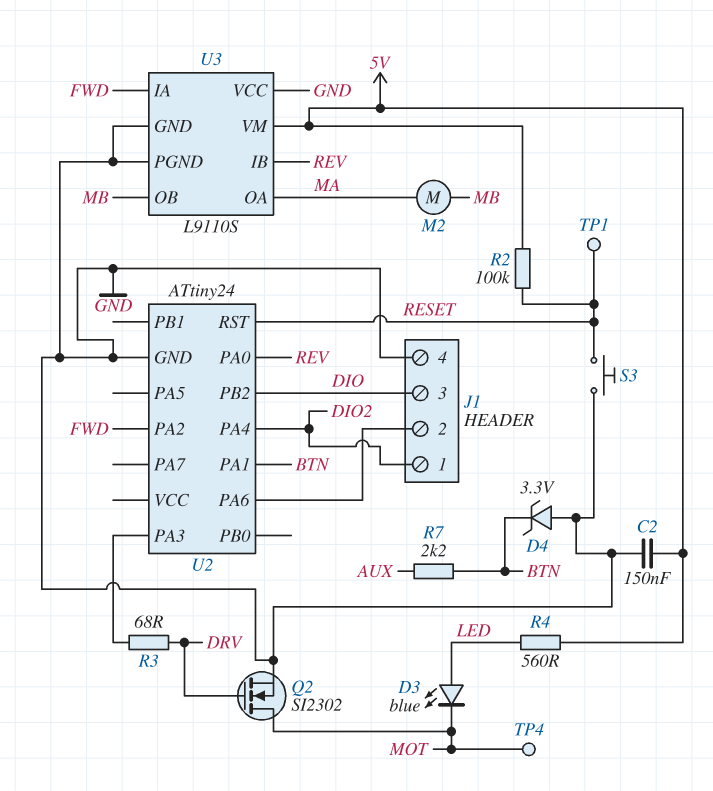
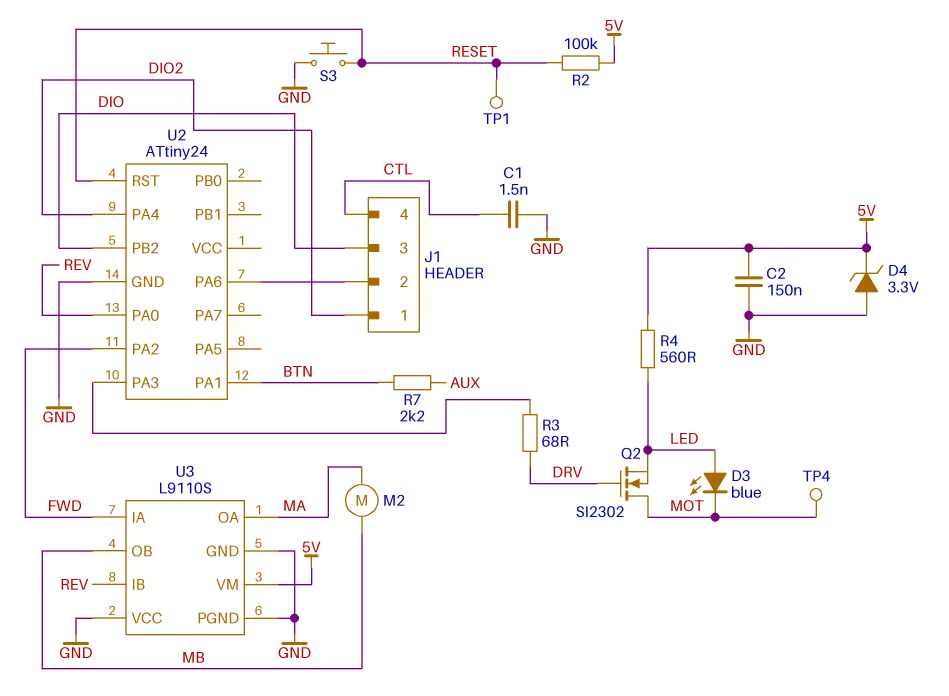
C1: none -> 1.5nF (CTL, GND)
D4: zener 3.3V (A GND, K BTN) -> zener 3.3V (A GND, K 5V)
J1 pin 4: GND -> CTL
Q2: NMOS SI2302 (G DRV, D MOT, S GND) -> NMOS SI2302 (G DRV, D MOT, S LED)

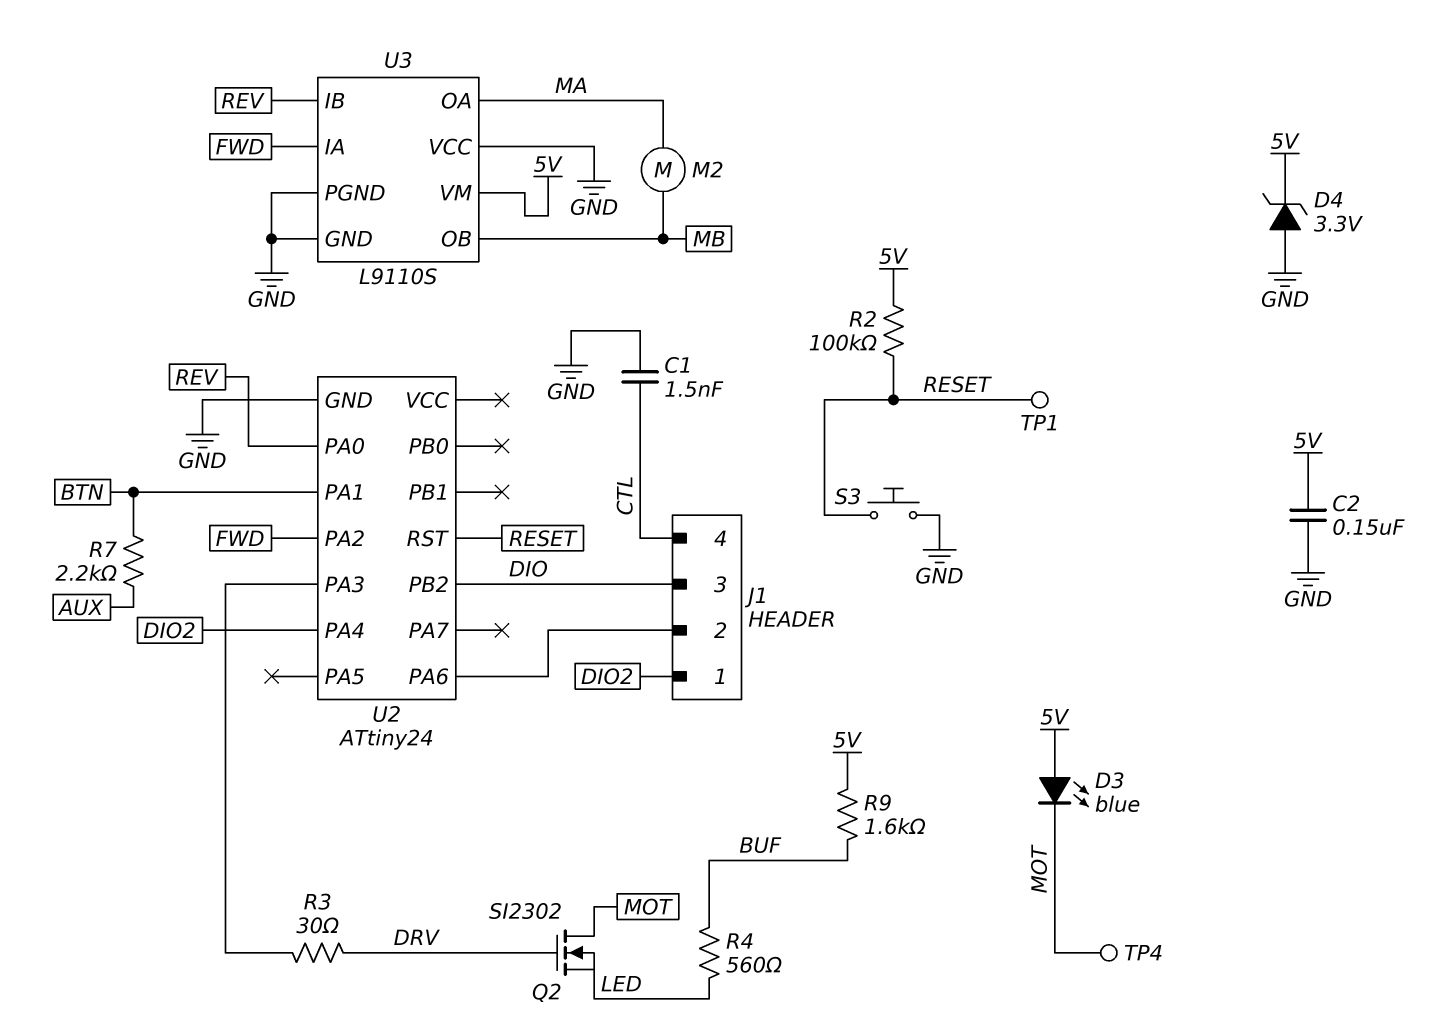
D3: LED blue (A LED, K MOT) -> LED blue (A 5V, K MOT)
R3: 68 (DRV, U2/PA3) -> 30 (DRV, U2/PA3)
R4: 560 (5V, LED) -> 560 (BUF, LED)
R9: none -> 1.6k (5V, BUF)

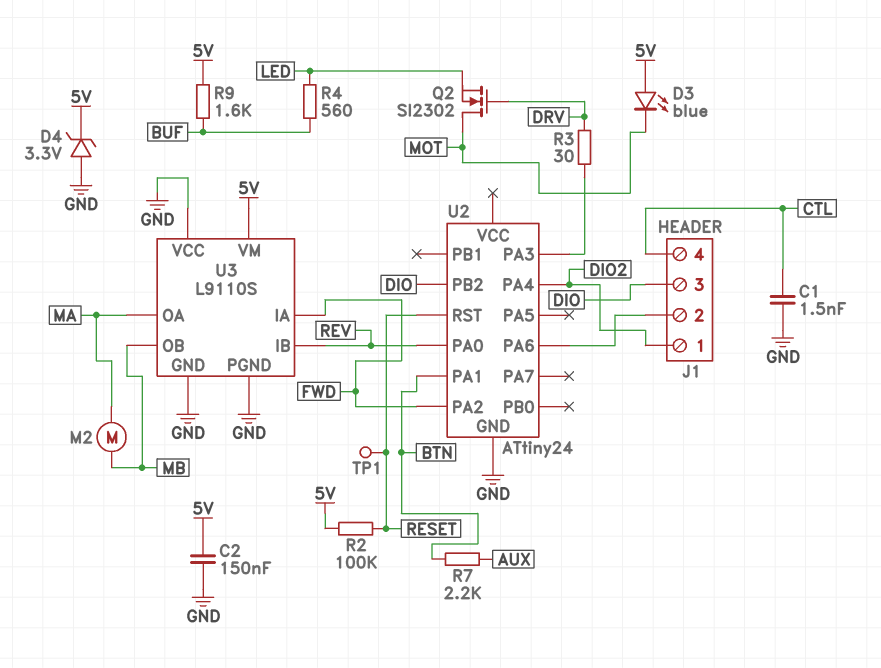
S3: button (GND, RESET) -> none
TP4: test point (MOT) -> none

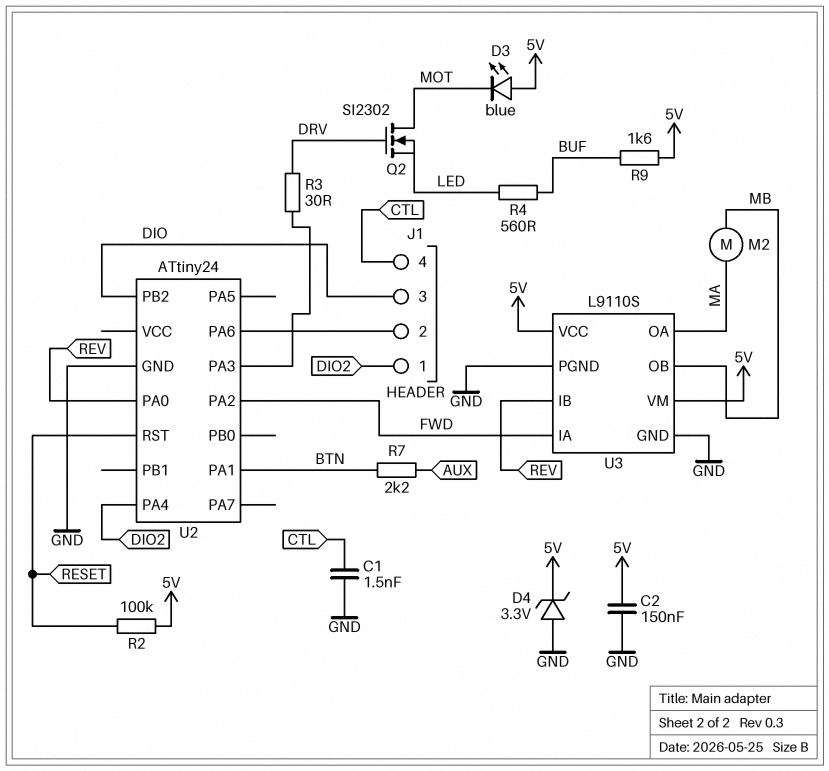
TP1: test point (RESET) -> none
U3 pin VCC: GND -> 5V

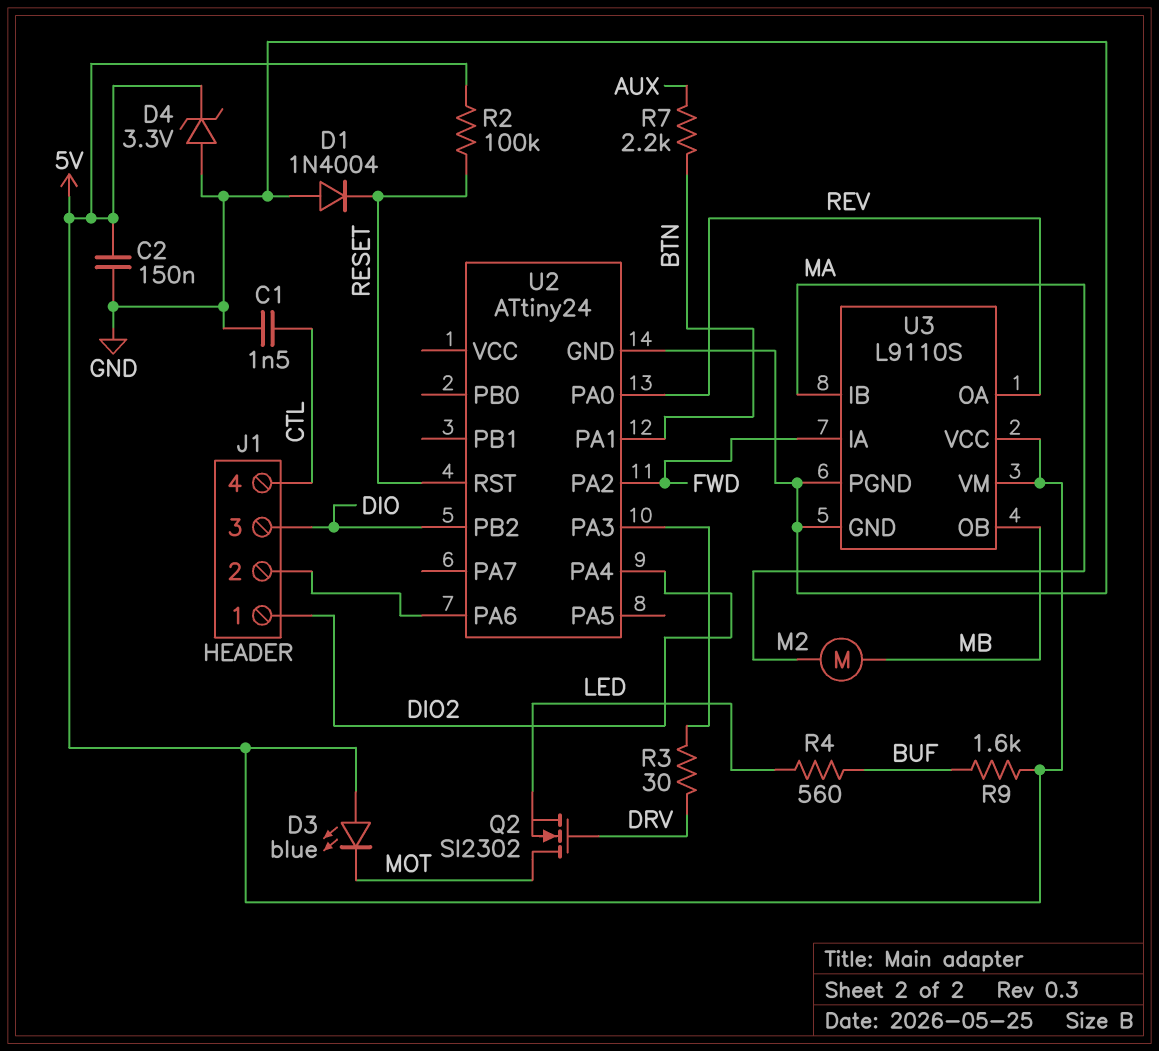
D1: none -> diode 1N4004 (A GND, K RESET)
U3 pin IB: REV -> MA
U3 pin OA: MA -> REV

